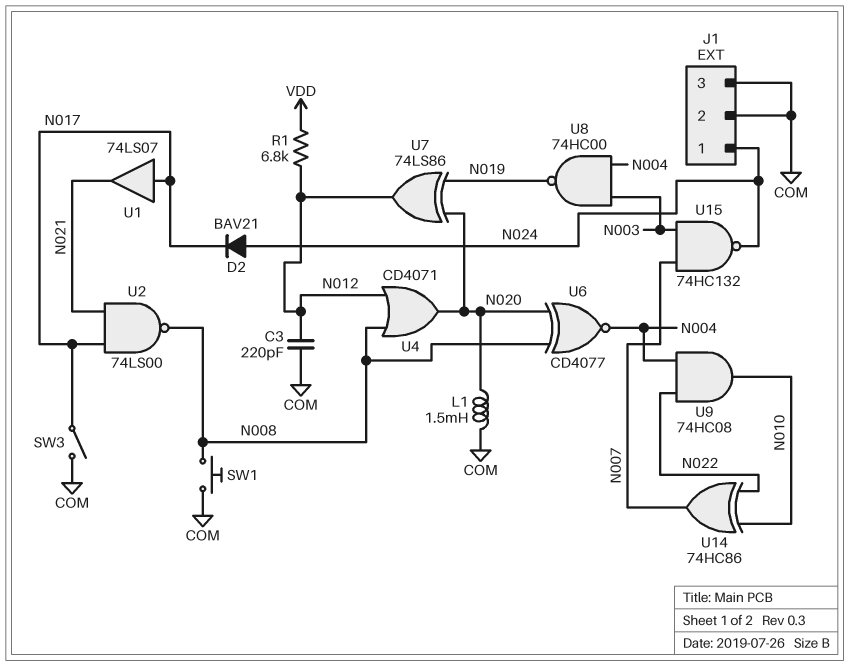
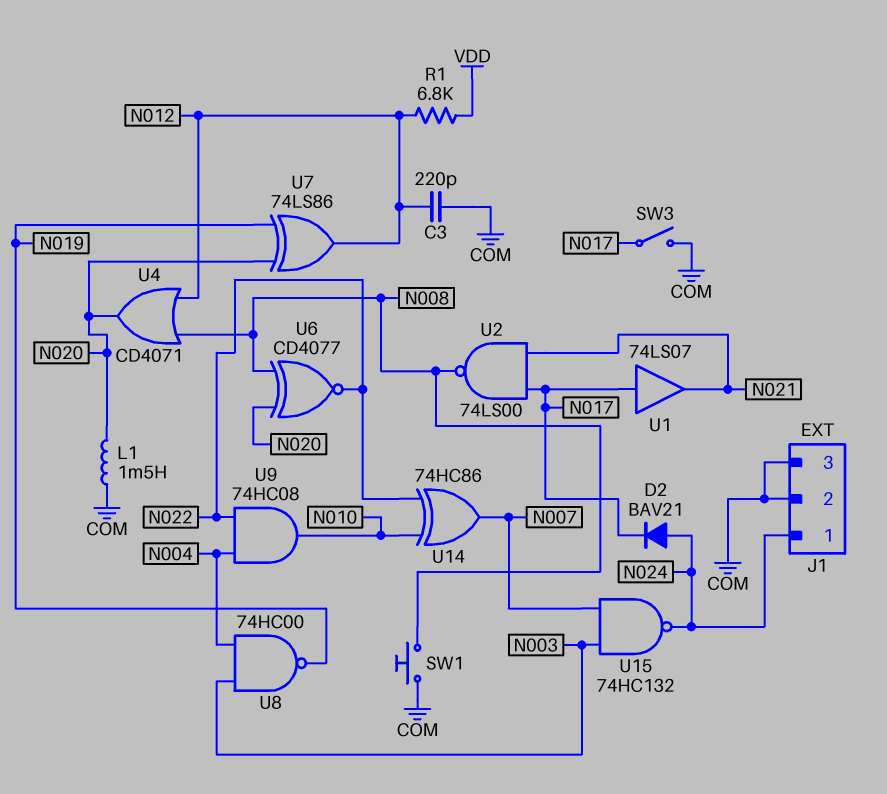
U6: XNOR CD4077 (in N008, in N020, out N004) -> XNOR CD4077 (in N008, in N020, out N022)

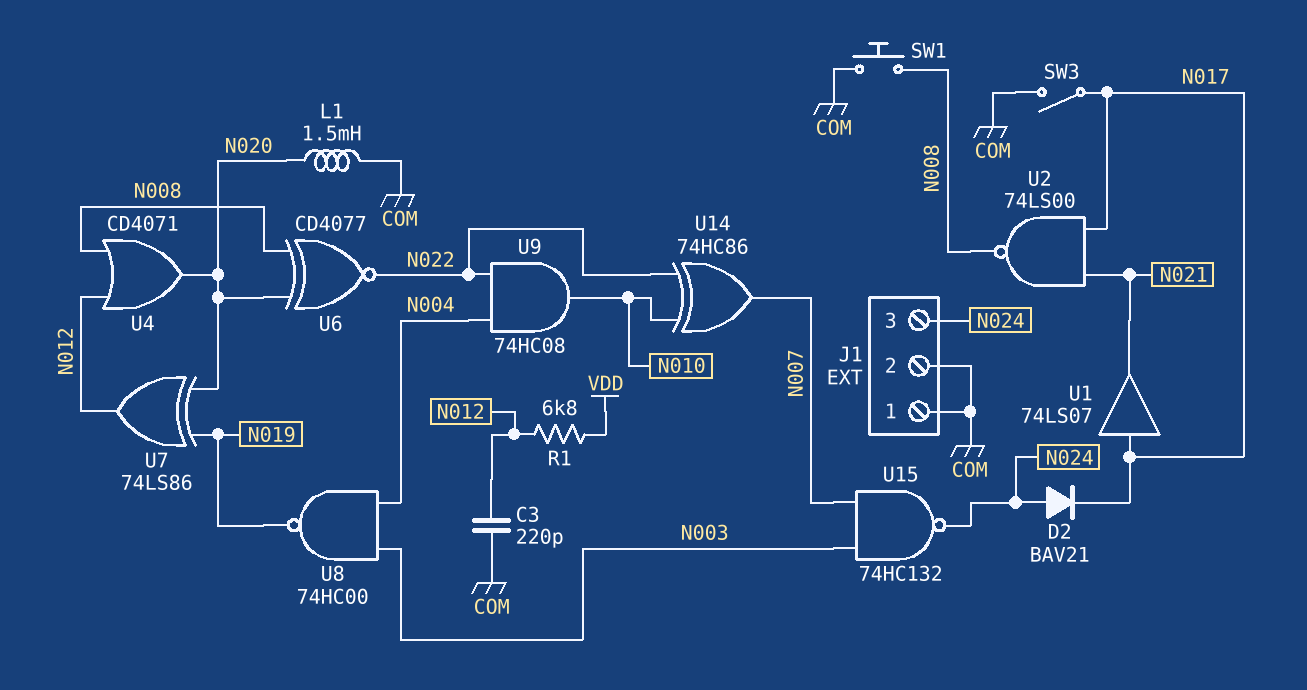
J1 pin 1: N024 -> COM
J1 pin 3: COM -> N024

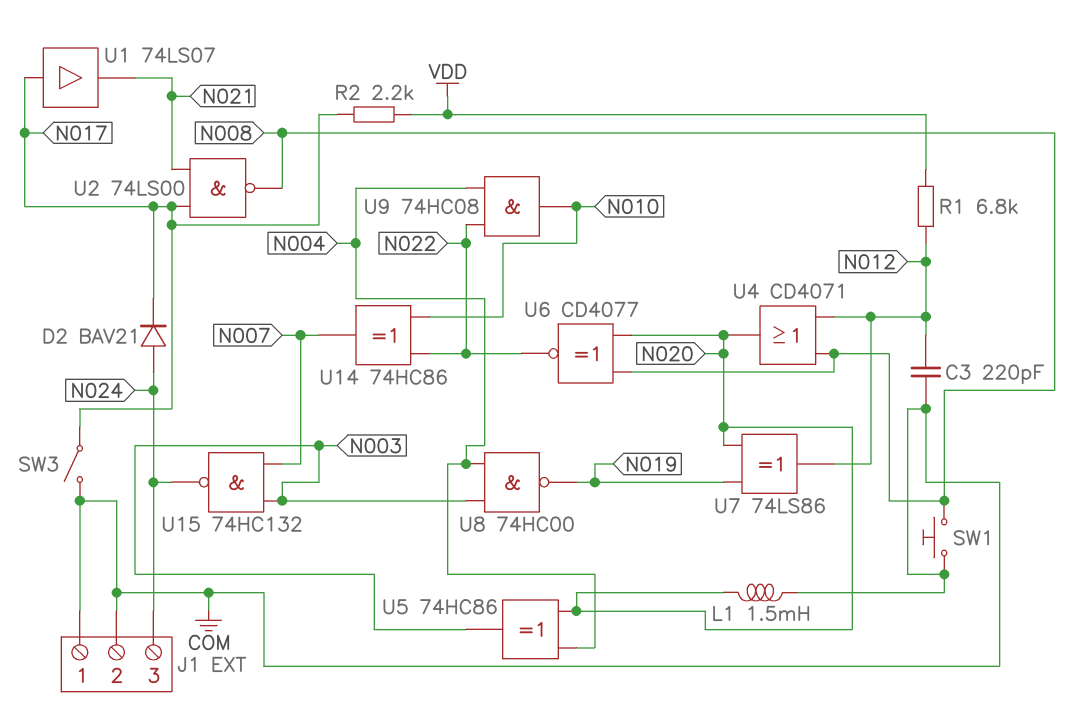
R2: none -> 2.2k (N017, VDD)
U5: none -> XOR 74HC86 (in N004, in N020, out N003)

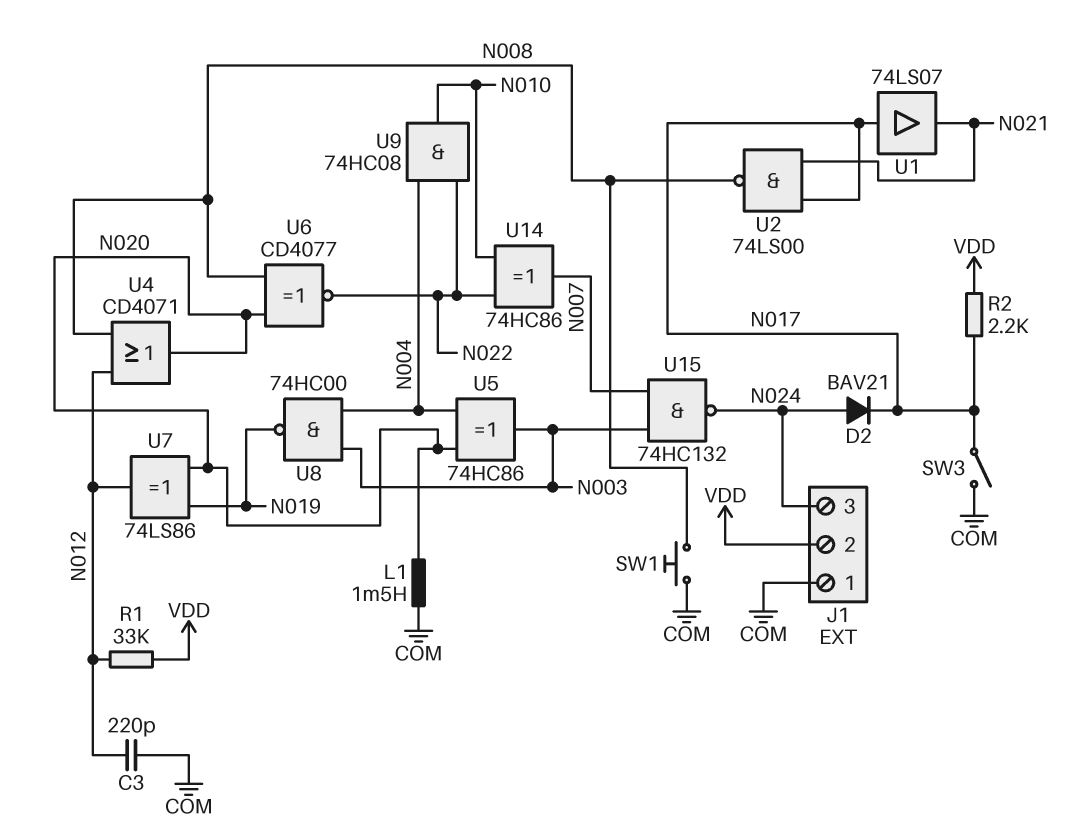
J1 pin 2: COM -> VDD
R1: 6.8k (N012, VDD) -> 33k (N012, VDD)

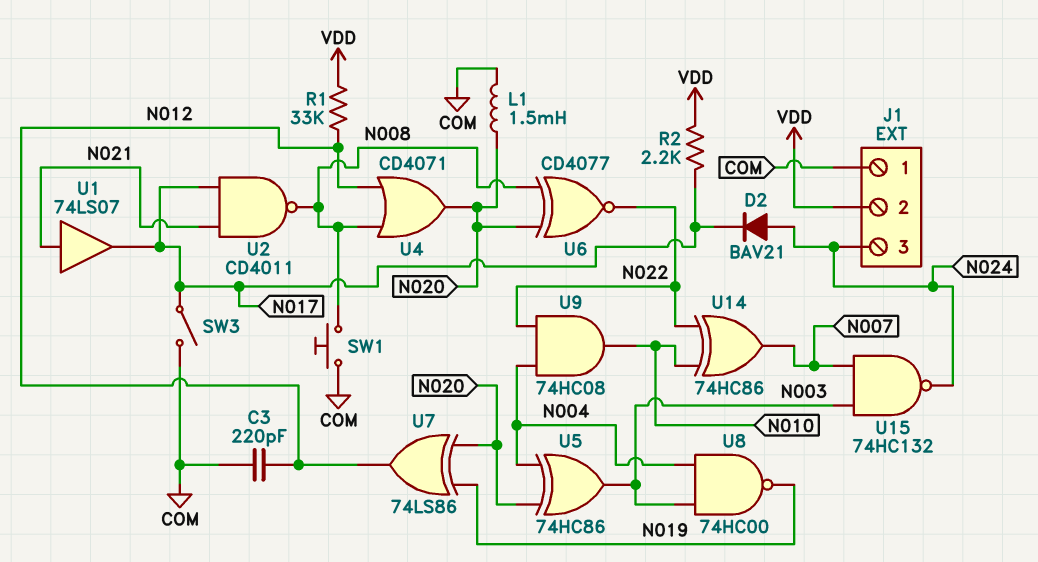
U1: buffer 74LS07 (in N017, out N021) -> buffer 74LS07 (in N021, out N017)
U2: NAND 74LS00 (in N017, in N021, out N008) -> NAND CD4011 (in N017, in N021, out N008)

